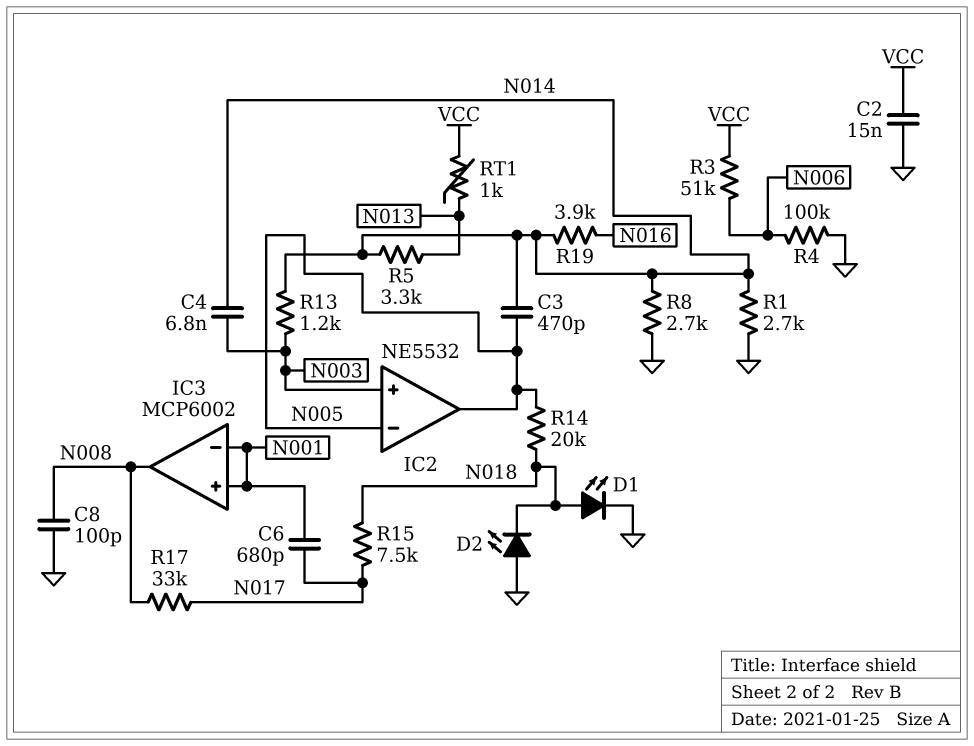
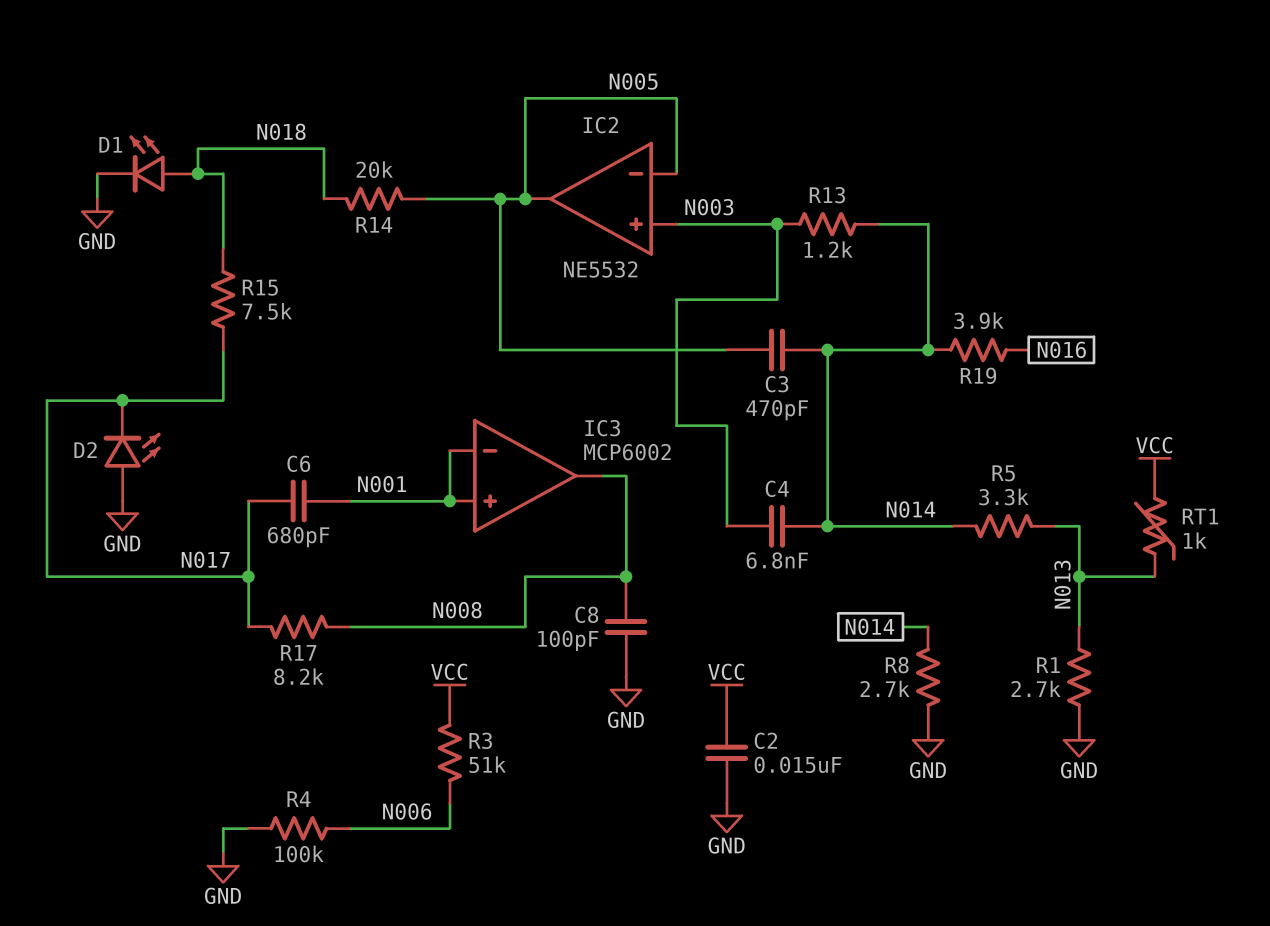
D2: LED (A GND, K N018) -> LED (A GND, K N017)
R1: 2.7k (GND, N014) -> 2.7k (GND, N013)
R17: 33k (N008, N017) -> 8.2k (N008, N017)

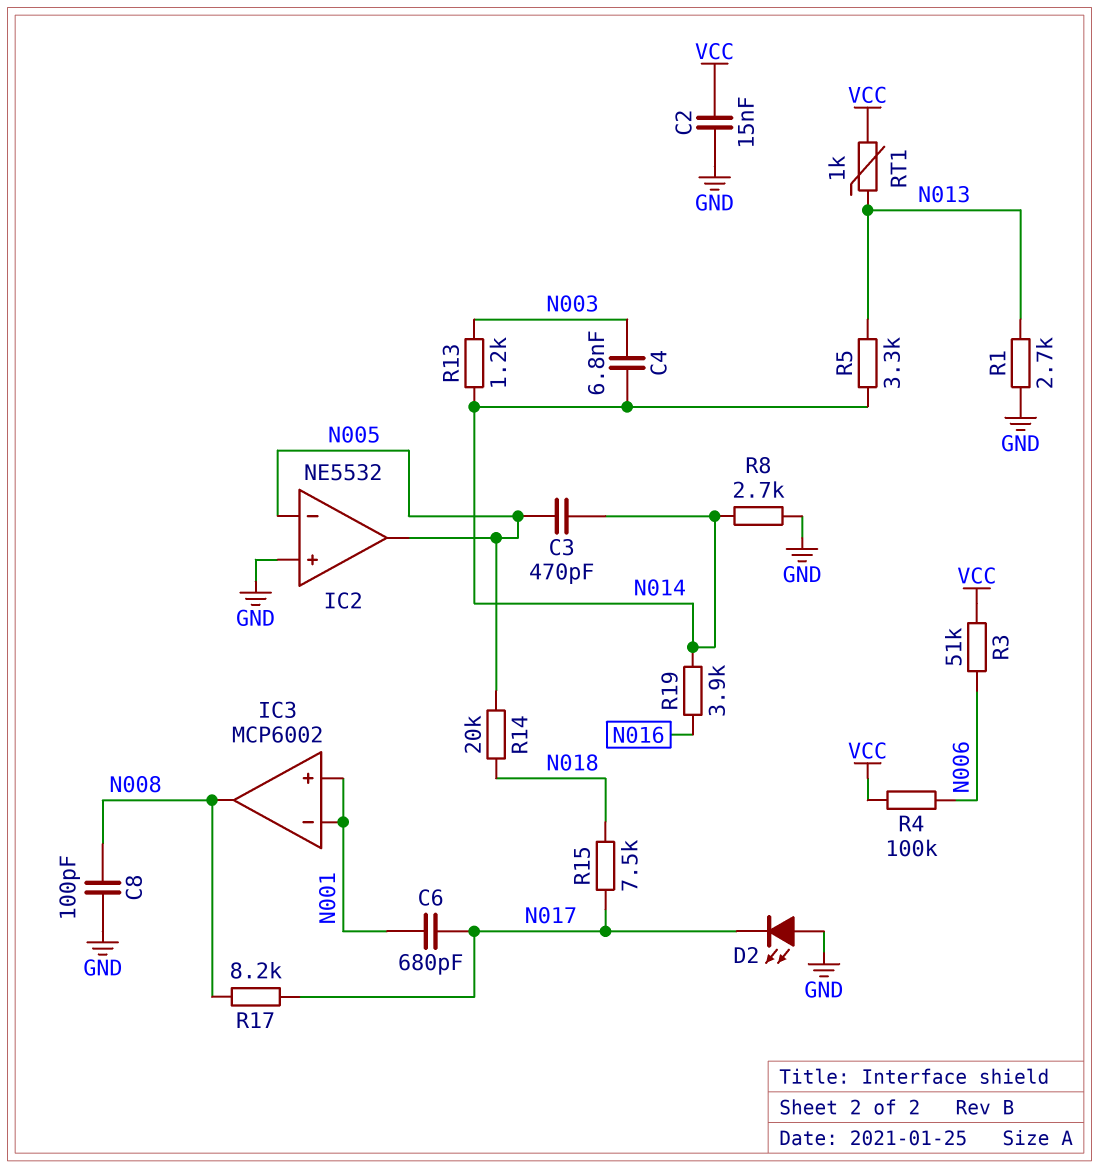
D1: LED (A N018, K GND) -> none
IC2 pin in+: N003 -> GND
R4: 100k (GND, N006) -> 100k (N006, VCC)

